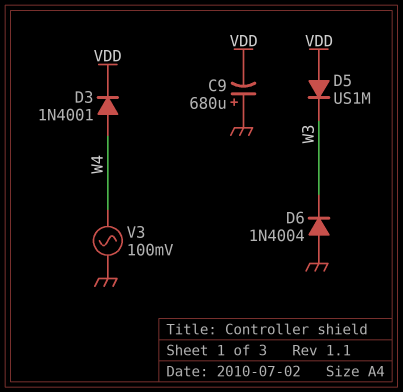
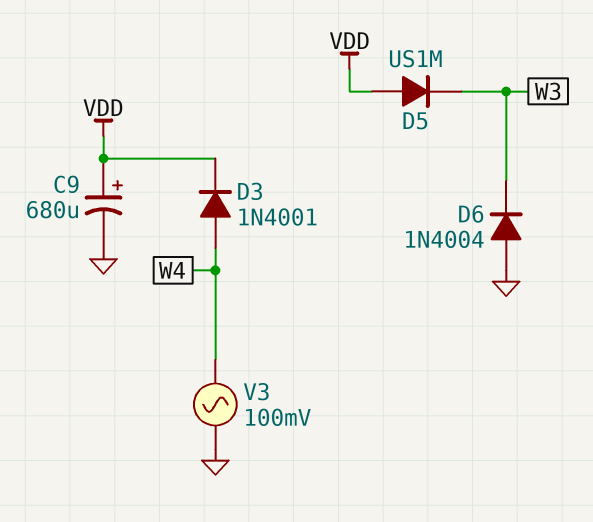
C9: 680uF (plus GND, minus VDD) -> 680uF (plus VDD, minus GND)

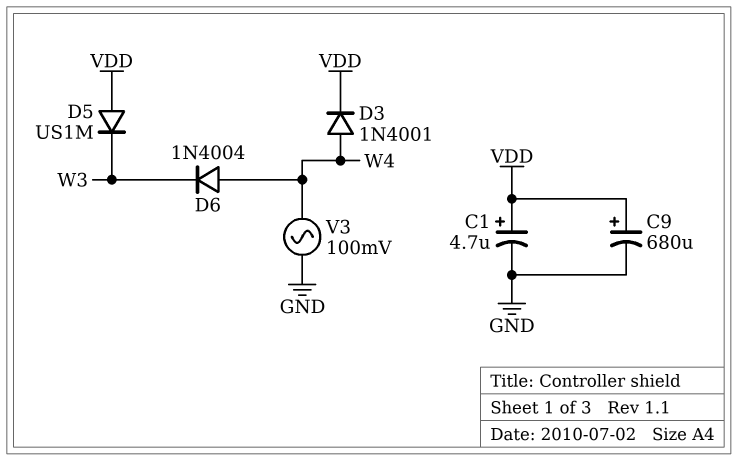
C1: none -> 4.7uF (plus VDD, minus GND)
D6: diode 1N4004 (A GND, K W3) -> diode 1N4004 (A W4, K W3)

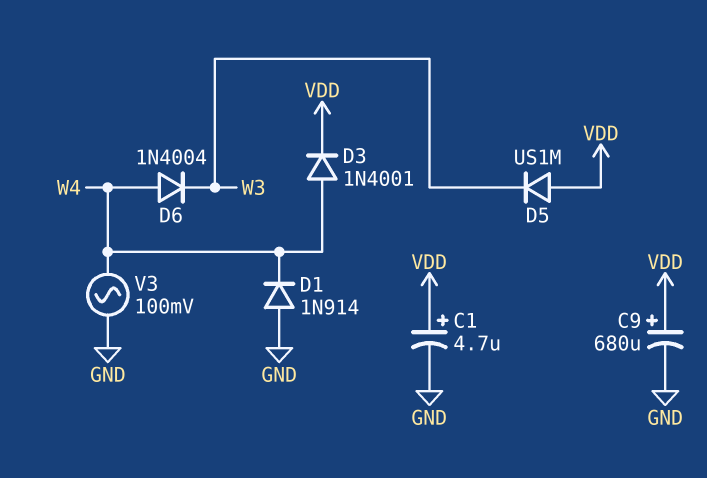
D1: none -> diode 1N914 (A GND, K W4)

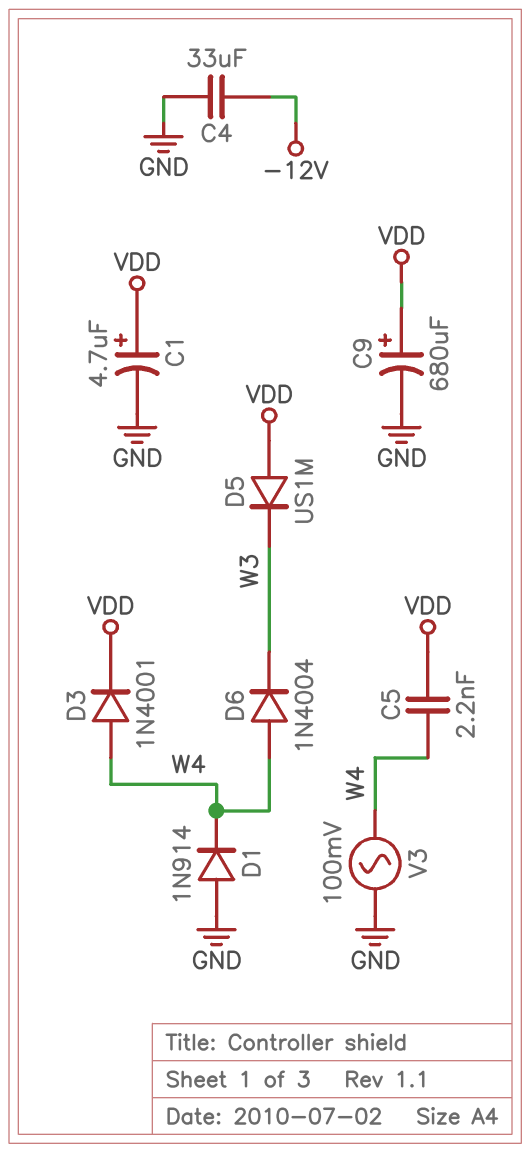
C4: none -> 33uF (-12V, GND)
C5: none -> 2.2nF (VDD, W4)

